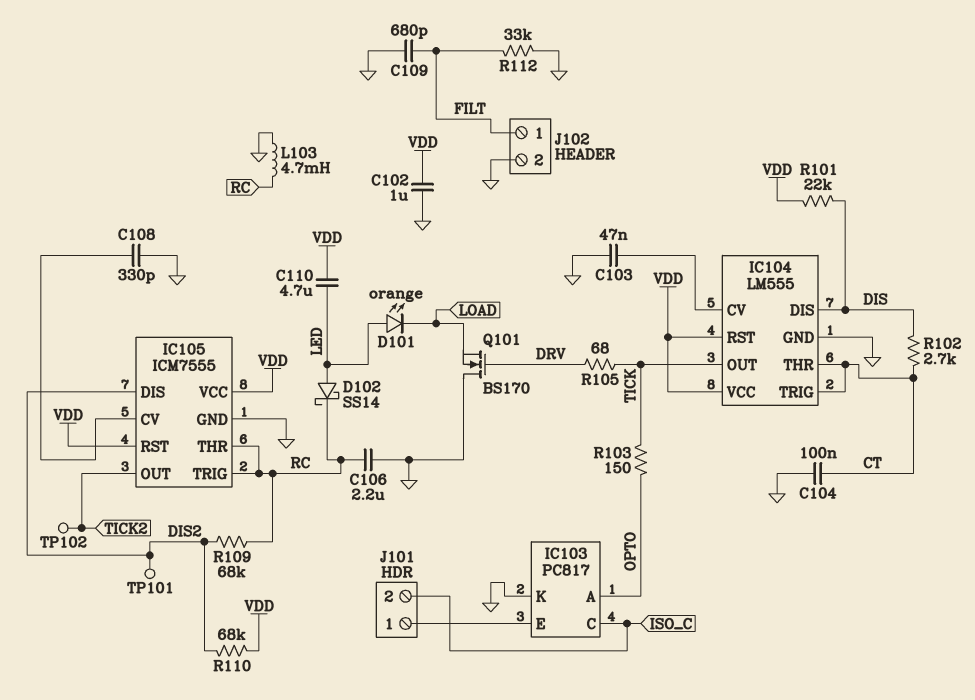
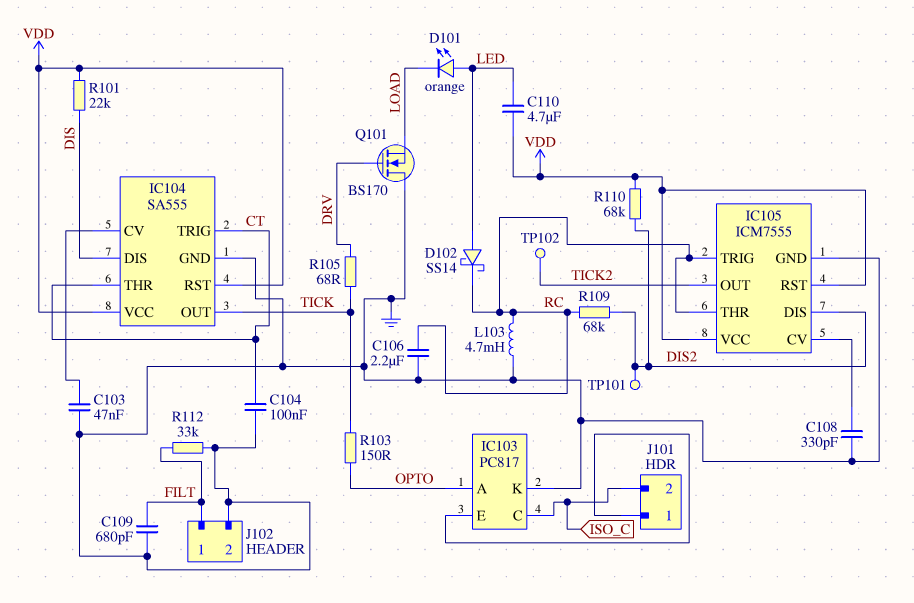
C102: 1uF (GND, VDD) -> none
IC104: LM555 -> SA555
R102: 2.7k (CT, DIS) -> none

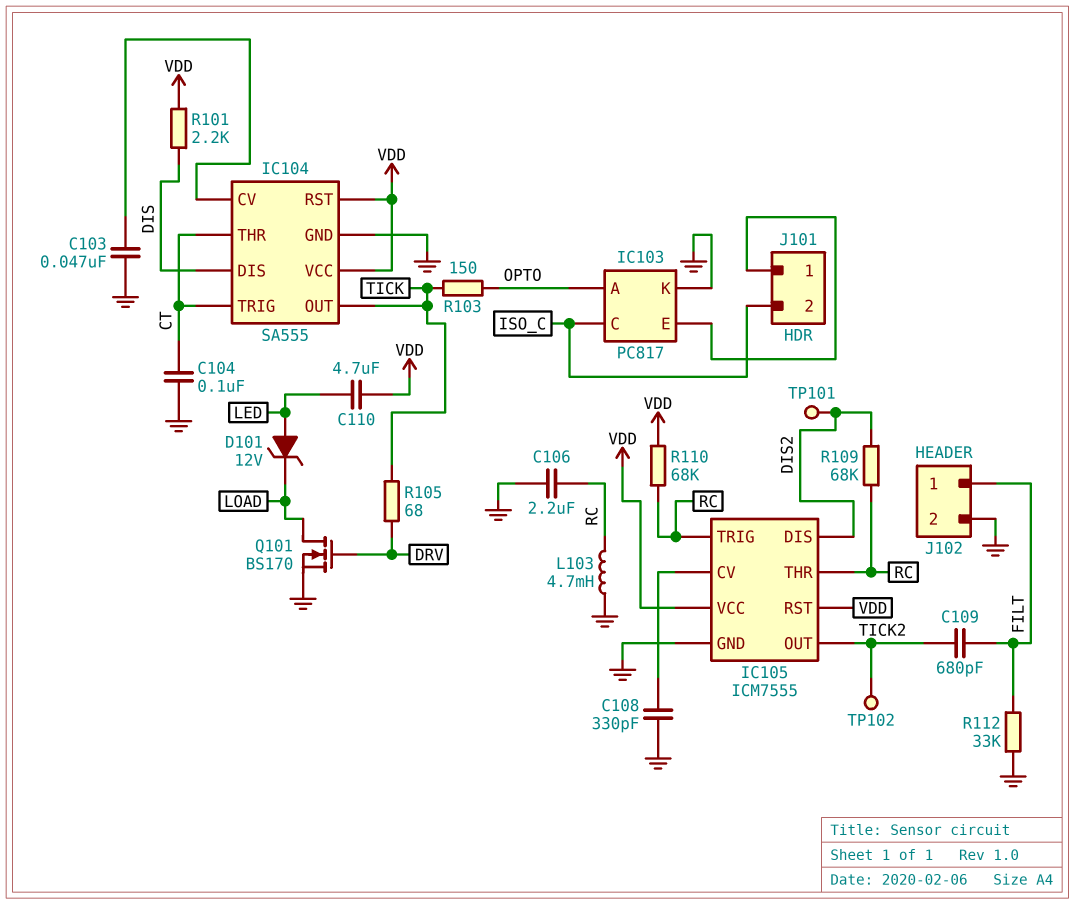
C109: 680pF (FILT, GND) -> 680pF (FILT, TICK2)
D101: LED orange (A LED, K LOAD) -> zener 12V (A LED, K LOAD)
D102: schottky SS14 (A LED, K RC) -> none
Q101: NMOS BS170 (G DRV, D GND, S LOAD) -> NMOS BS170 (G DRV, D LOAD, S GND)
R101: 22k (DIS, VDD) -> 2.2k (DIS, VDD)
R110: 68k (DIS2, VDD) -> 68k (RC, VDD)

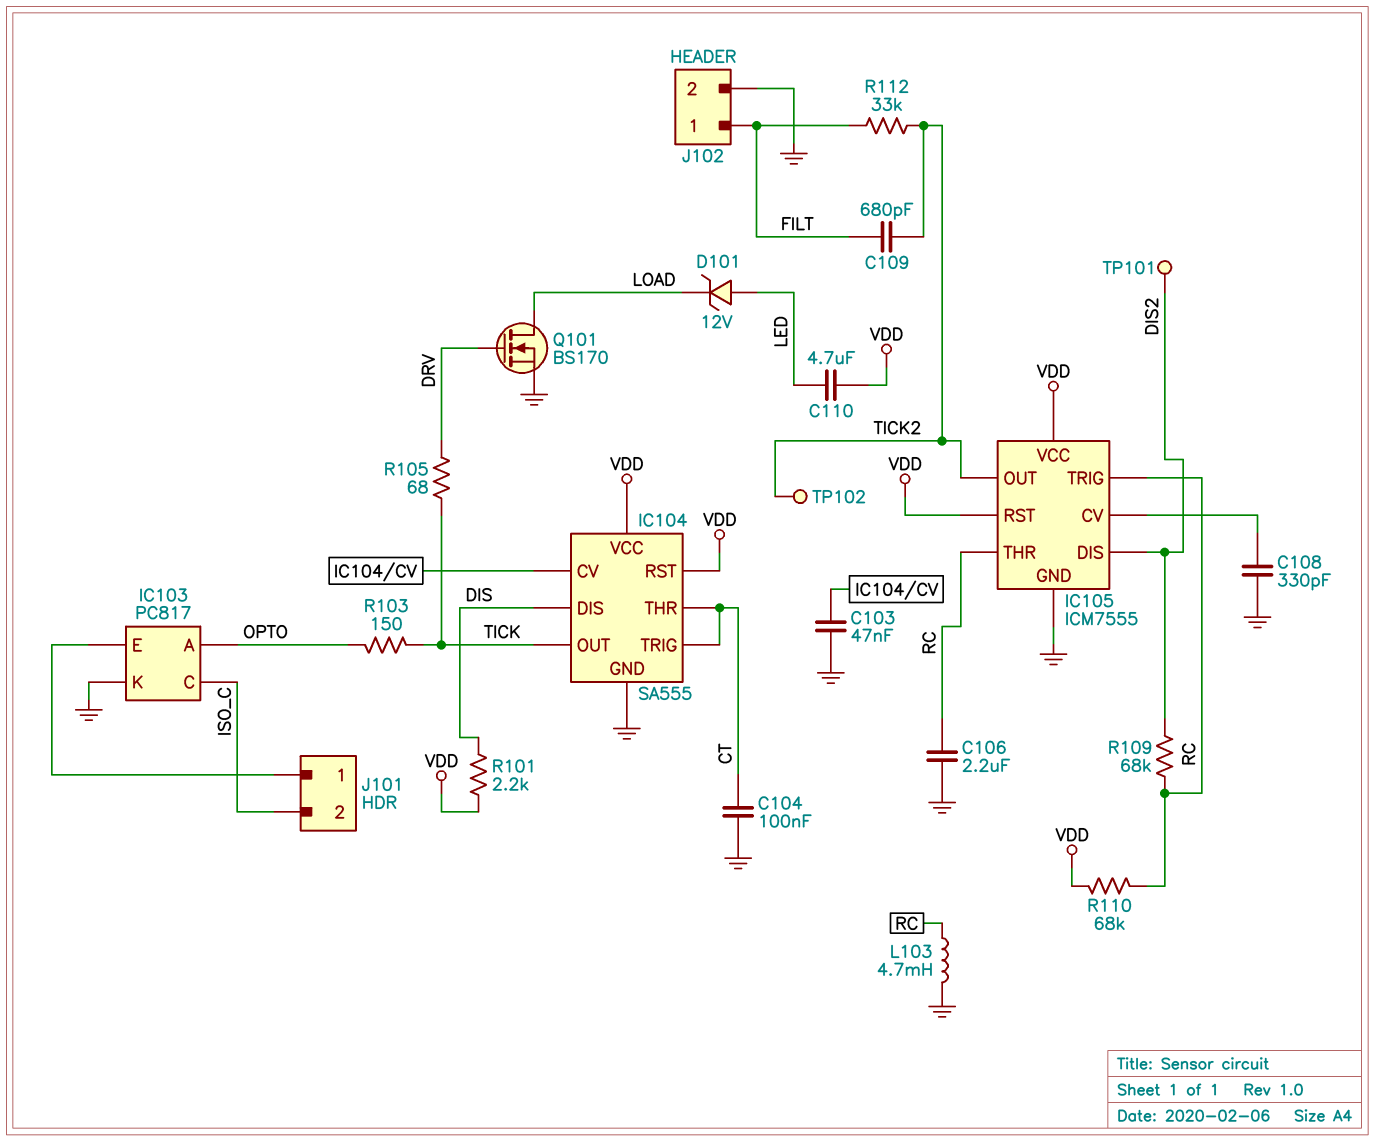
R112: 33k (FILT, GND) -> 33k (FILT, TICK2)

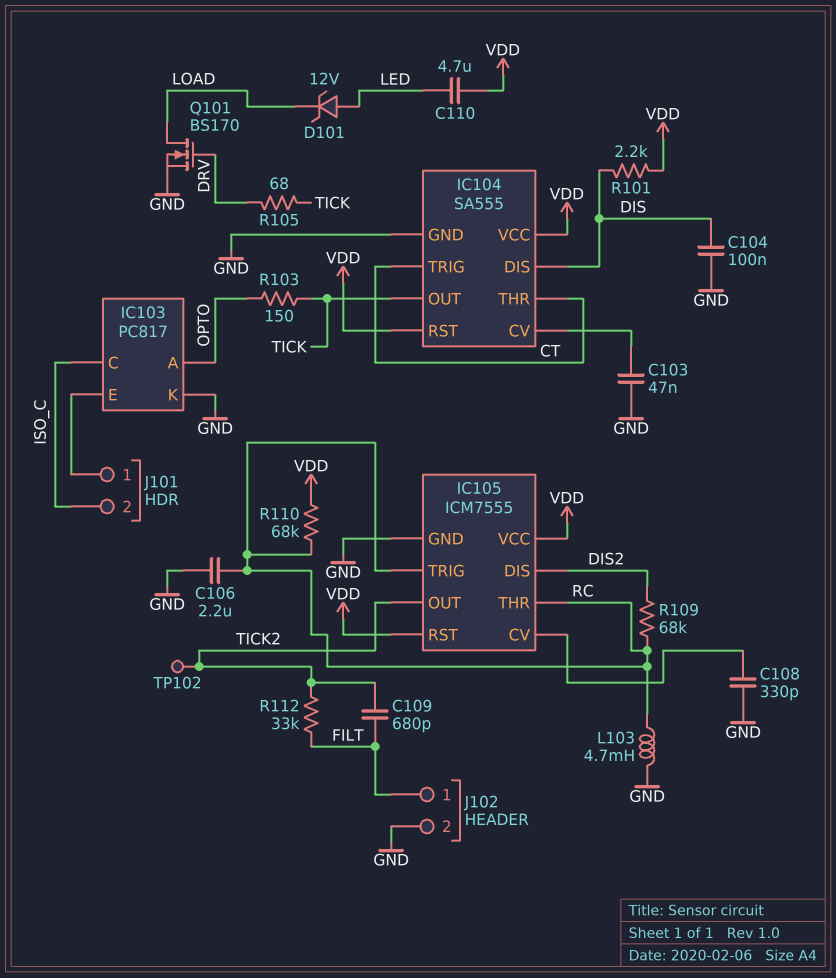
C104: 100nF (CT, GND) -> 100nF (DIS, GND)
TP101: test point (DIS2) -> none

